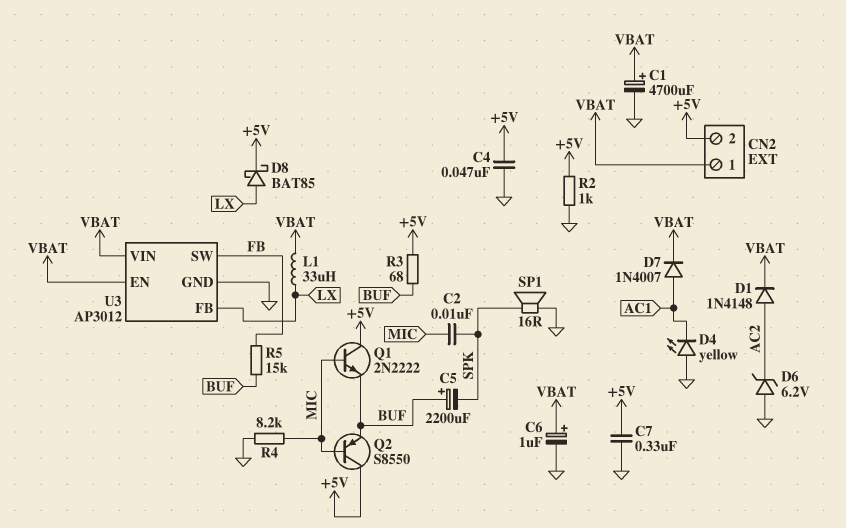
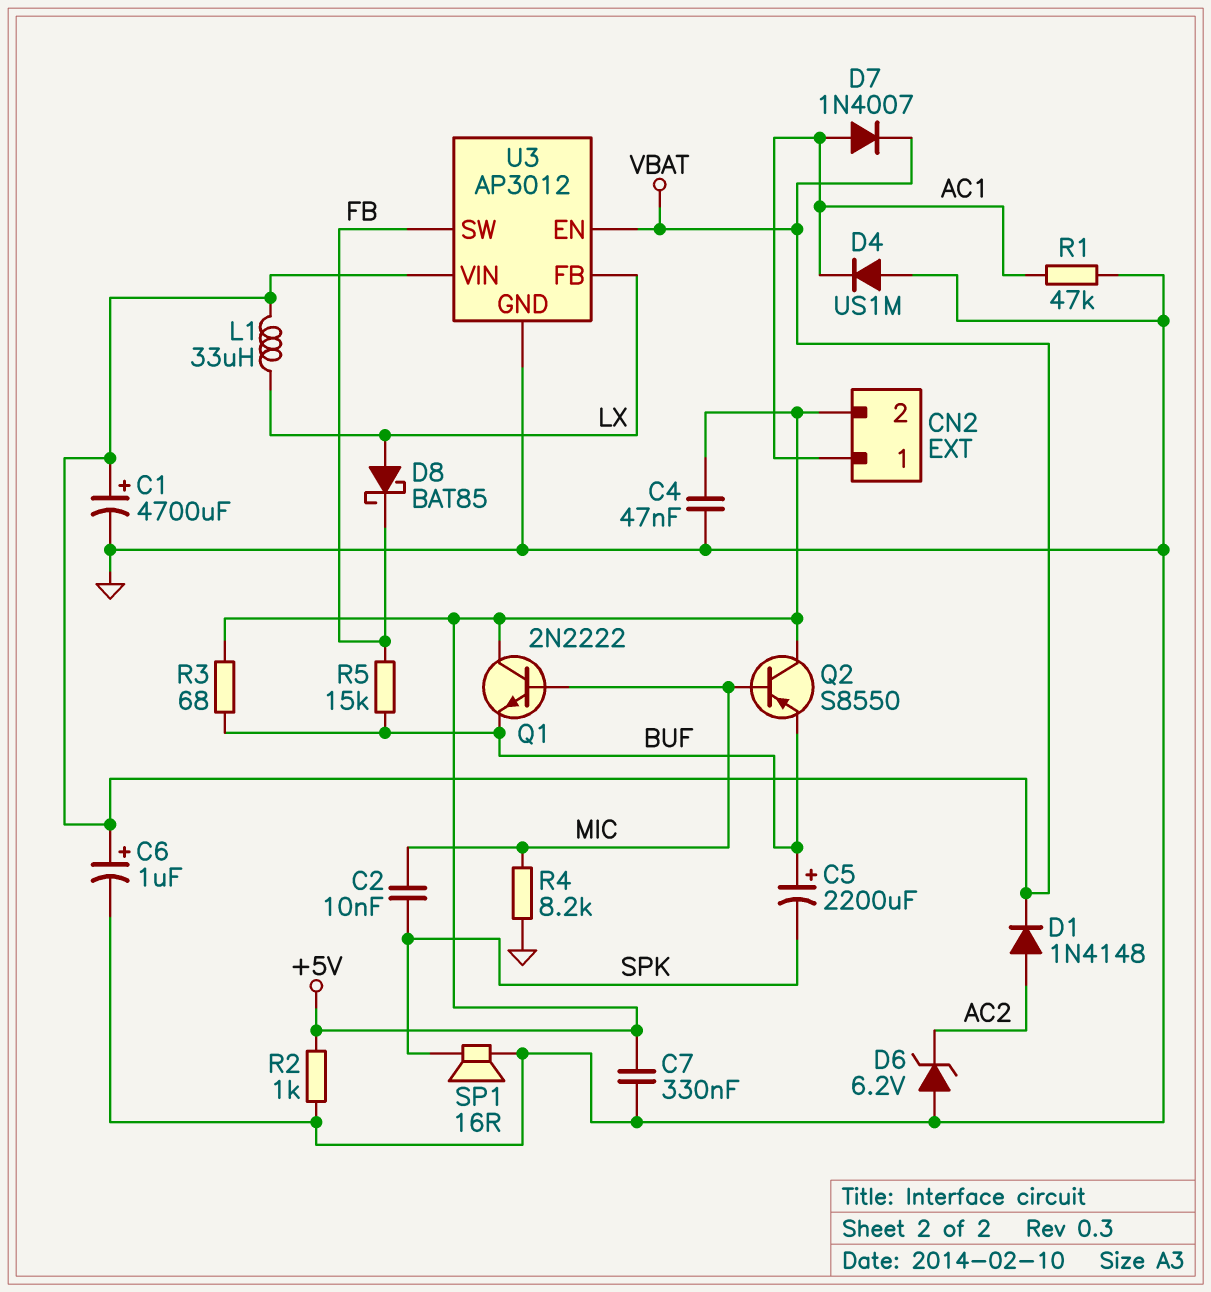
CN2 pin 1: VBAT -> AC1
D4: LED yellow (A GND, K AC1) -> diode US1M (A GND, K AC1)
D8: schottky BAT85 (A LX, K +5V) -> schottky BAT85 (A LX, K FB)
R1: none -> 47k (AC1, GND)

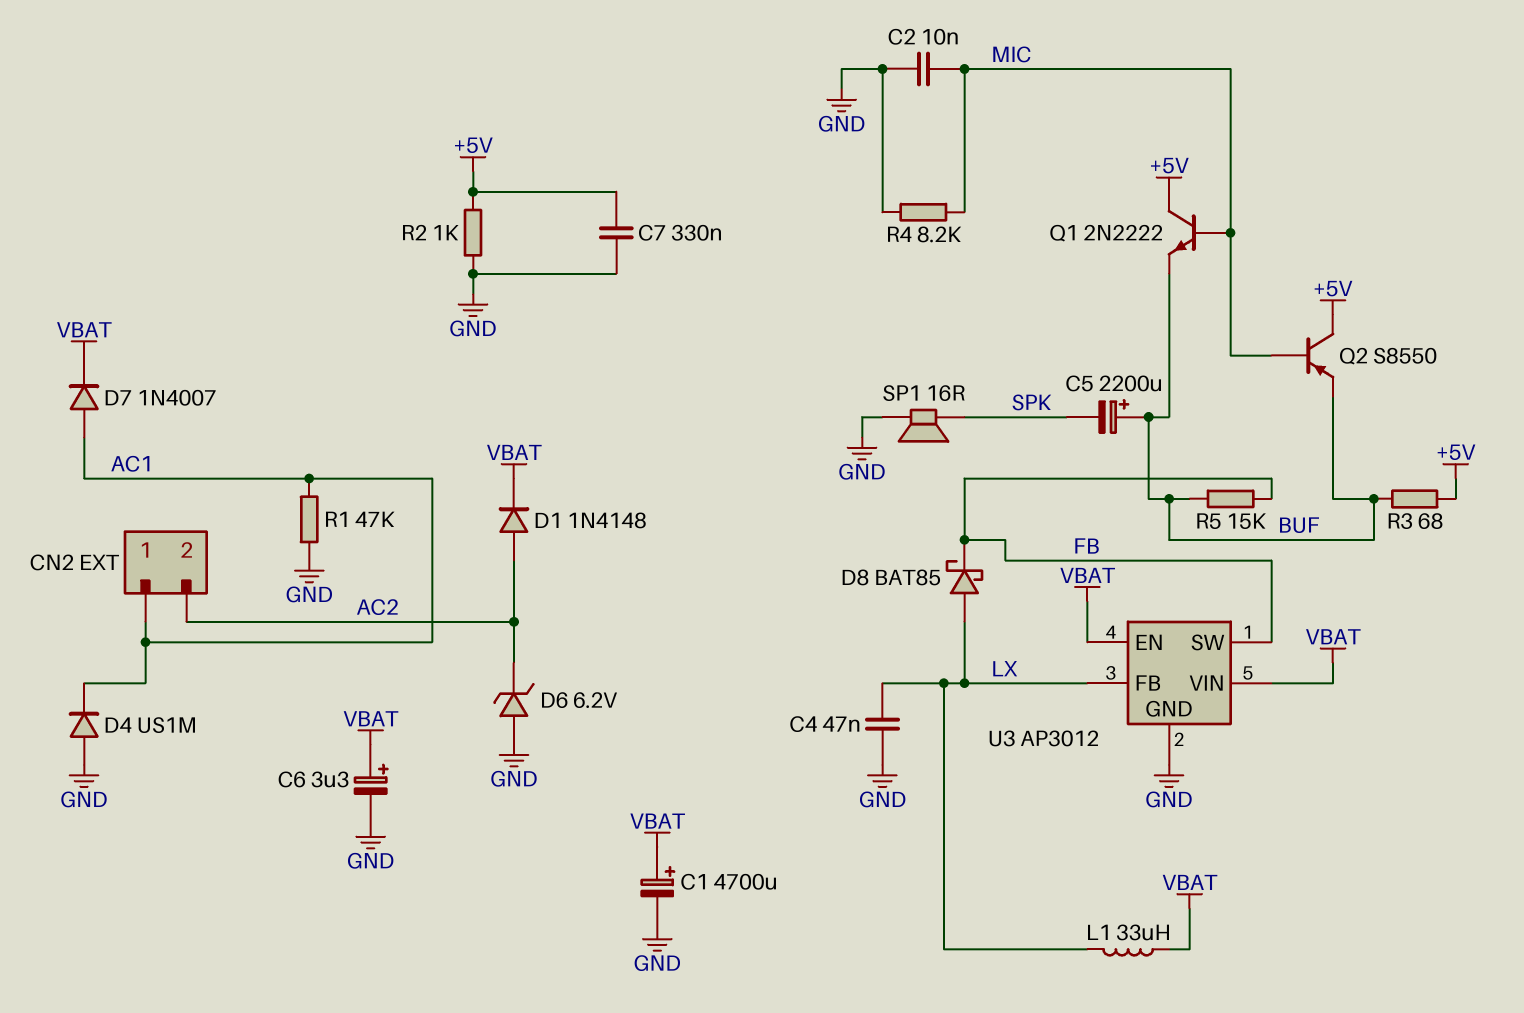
C2: 10nF (MIC, SPK) -> 10nF (GND, MIC)
C4: 47nF (+5V, GND) -> 47nF (GND, LX)
C6: 1uF (plus VBAT, minus GND) -> 3.3uF (plus VBAT, minus GND)
CN2 pin 2: +5V -> AC2

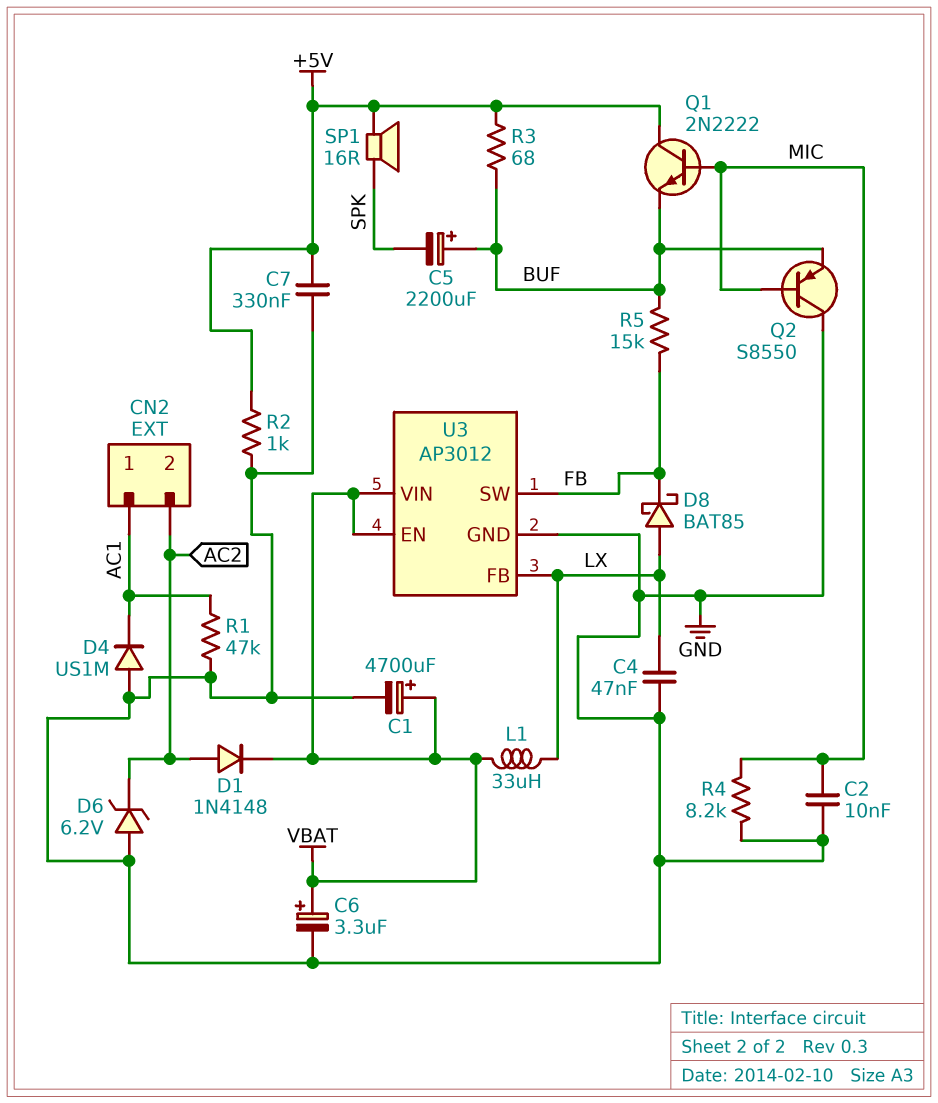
D7: diode 1N4007 (A AC1, K VBAT) -> none
Q2: PNP S8550 (B MIC, C +5V, E BUF) -> PNP S8550 (B MIC, C GND, E BUF)
SP1: speaker 16R (GND, SPK) -> speaker 16R (+5V, SPK)

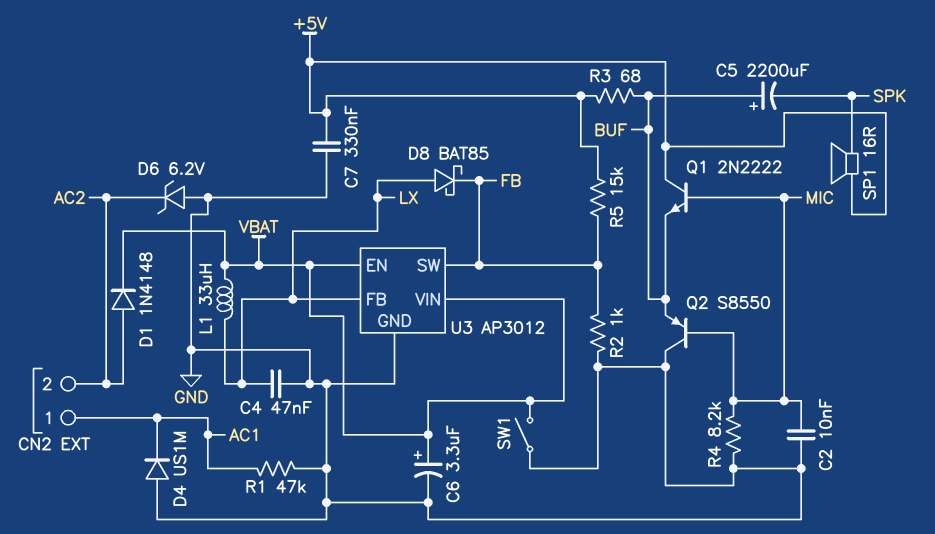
C1: 4700uF (plus VBAT, minus GND) -> none
R2: 1k (+5V, GND) -> 1k (FB, GND)
R5: 15k (BUF, FB) -> 15k (+5V, FB)
SW1: none -> switch (GND, VBAT)

